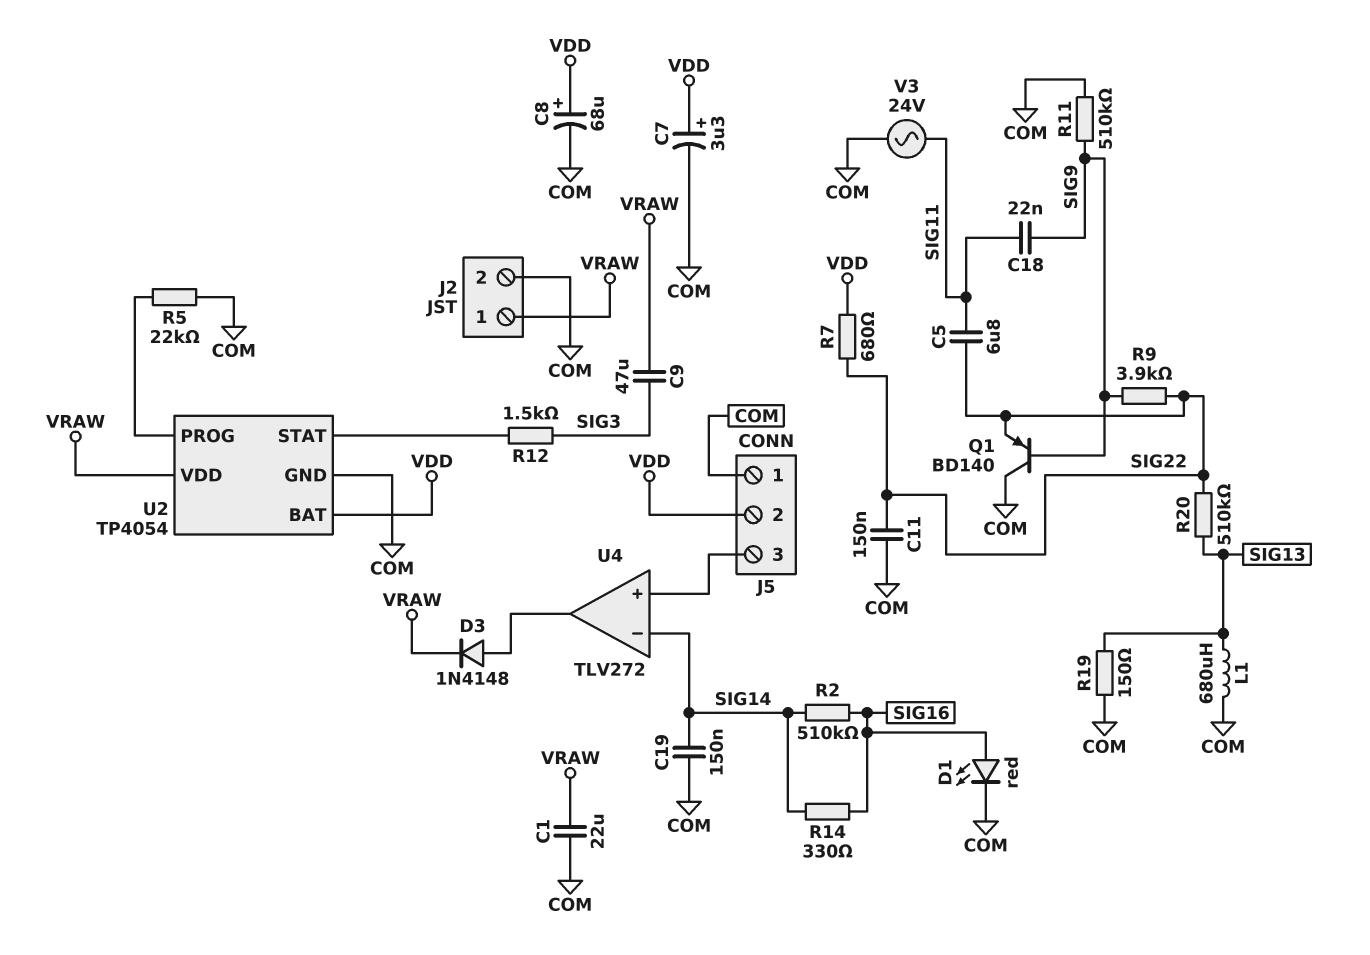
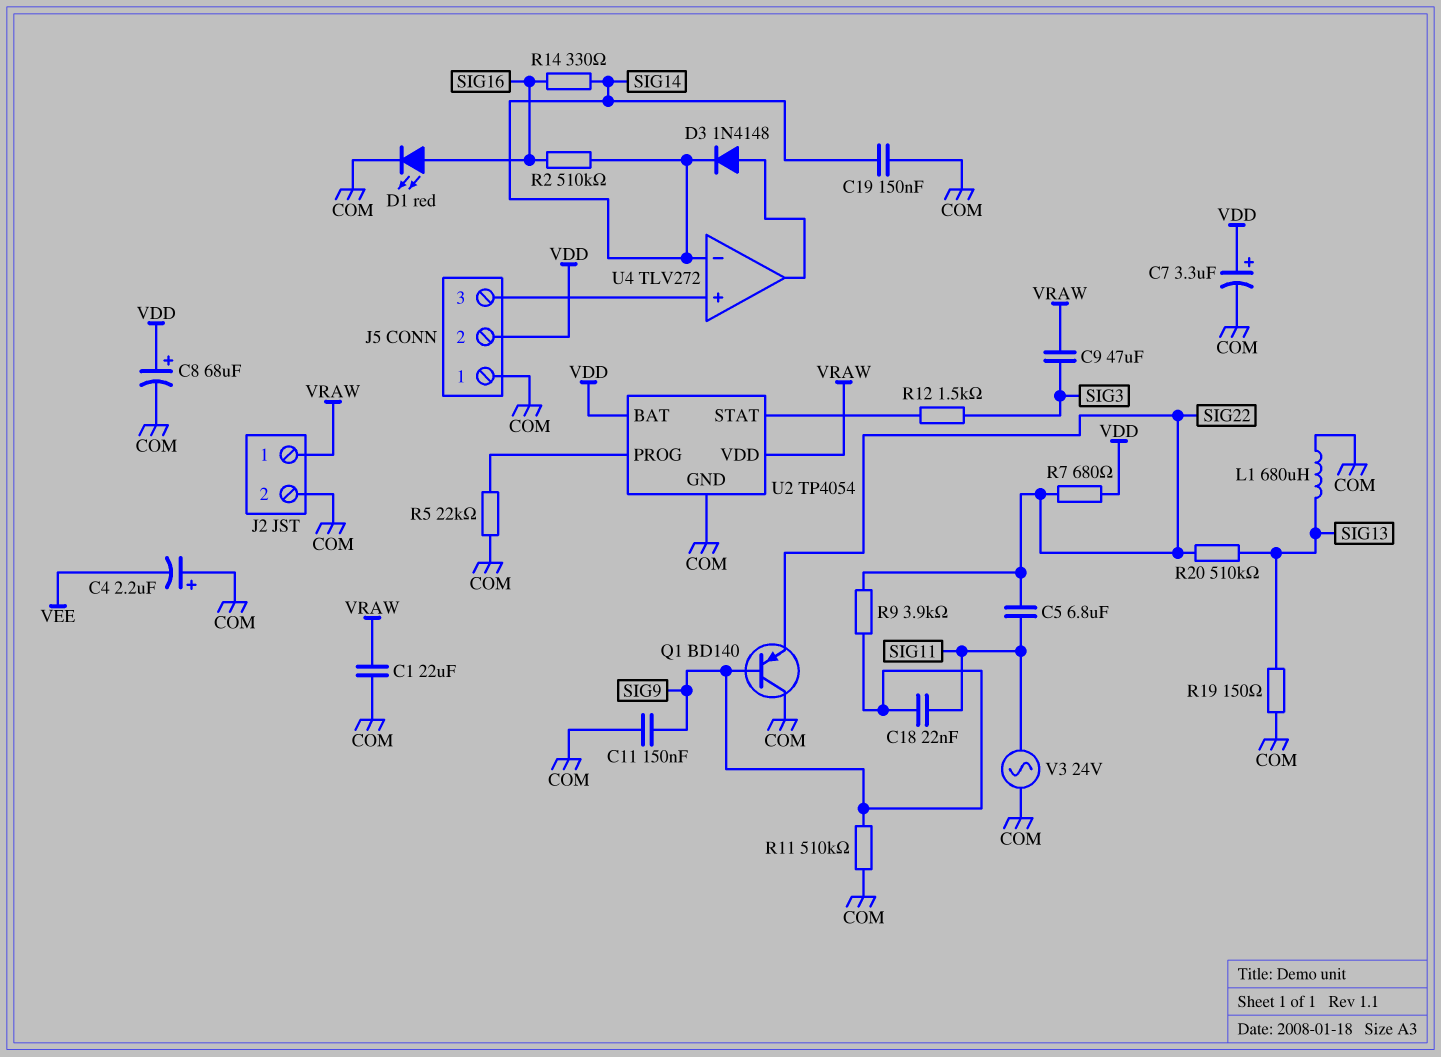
C4: none -> 2.2uF (plus COM, minus VEE)
C11: 150nF (COM, SIG22) -> 150nF (COM, SIG9)
D3: diode 1N4148 (A U4/out, K VRAW) -> diode 1N4148 (A U4/out, K SIG14)

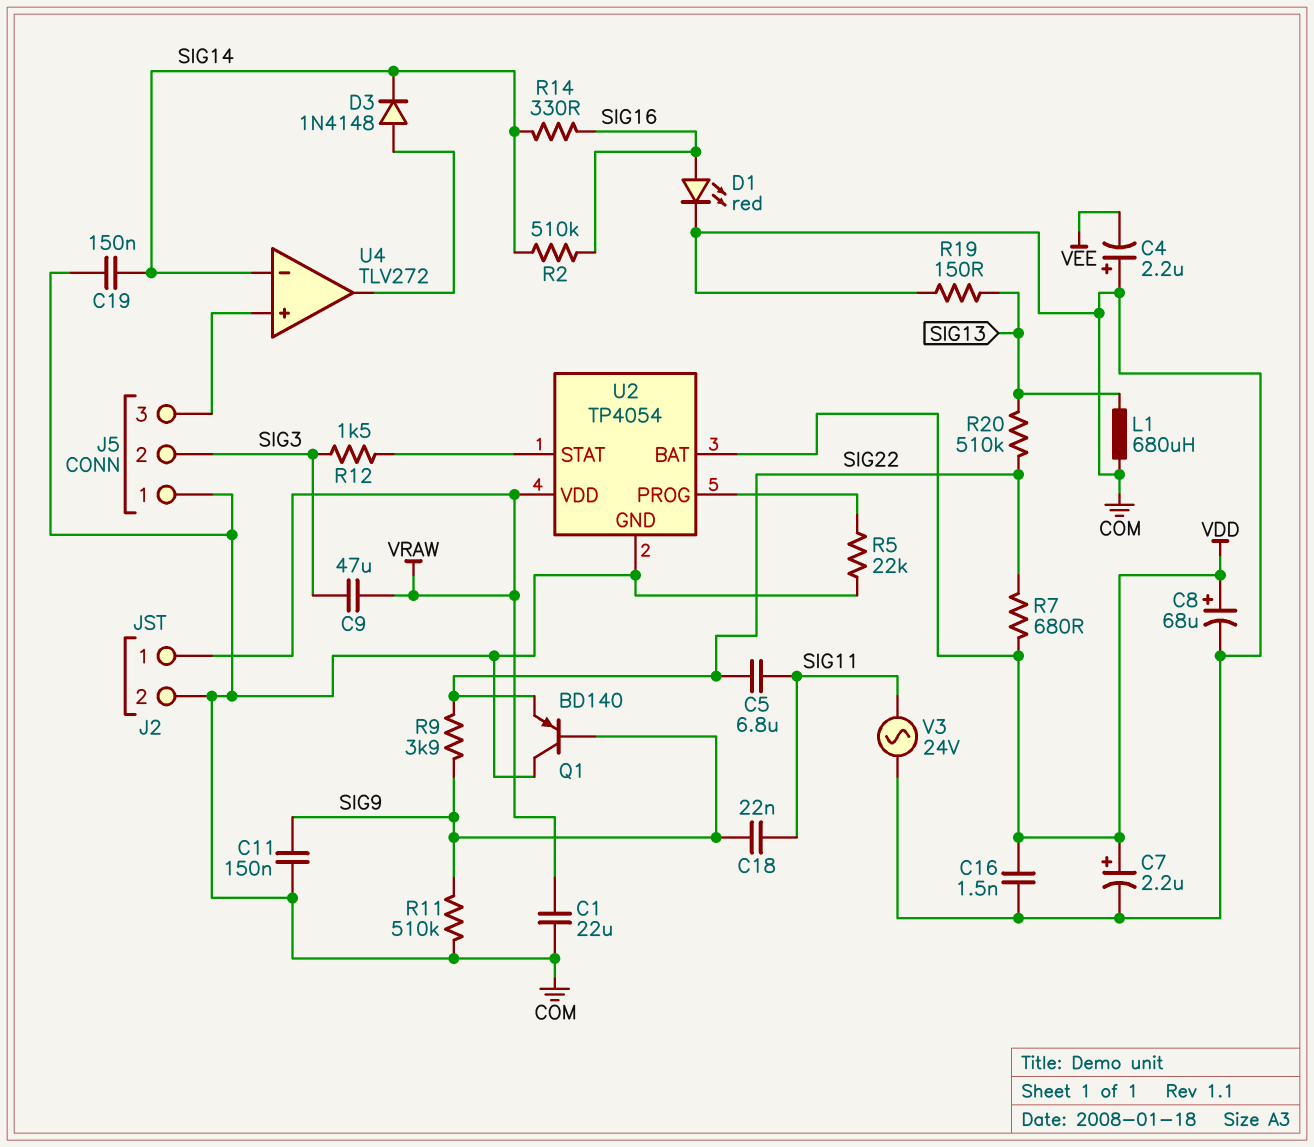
C7: 3.3uF (plus VDD, minus COM) -> 2.2uF (plus VDD, minus COM)
C16: none -> 1.5nF (COM, VDD)
J5 pin 2: VDD -> SIG3

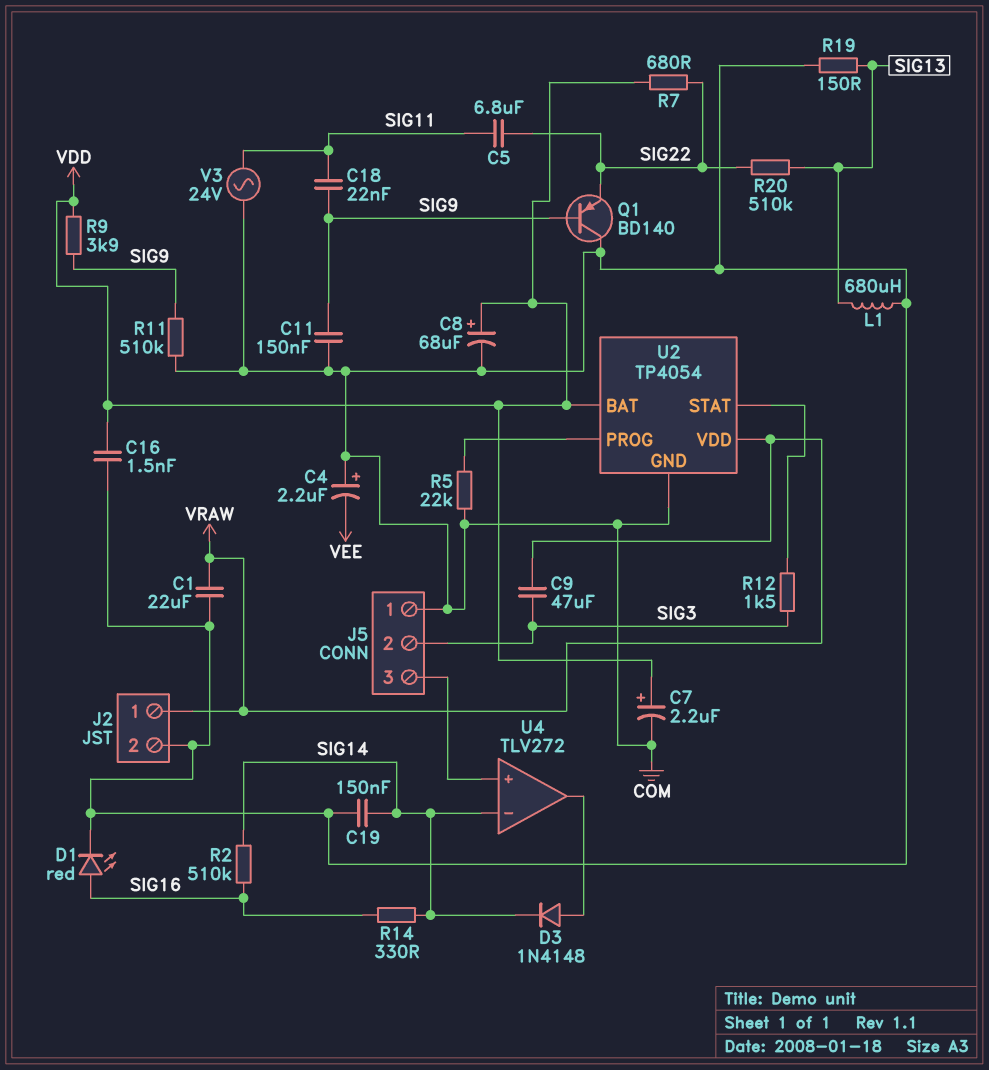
R9: 3.9k (SIG9, SIG22) -> 3.9k (SIG9, VDD)

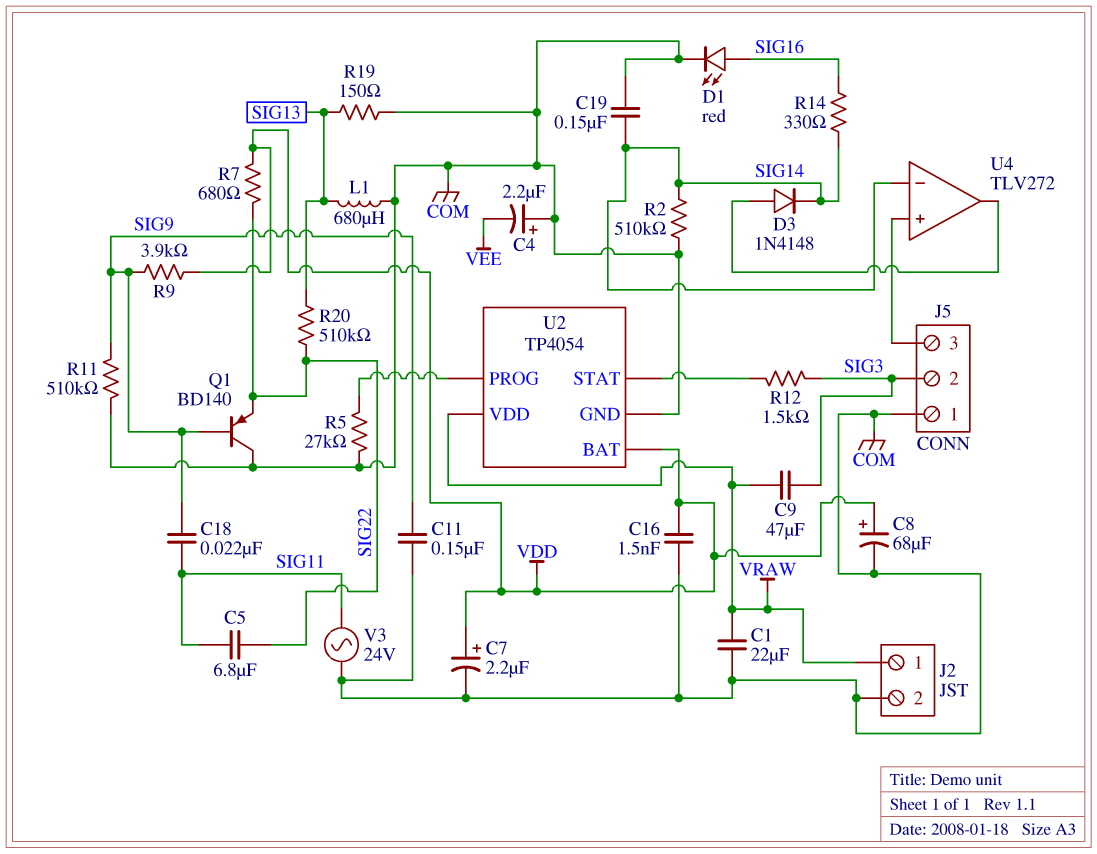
R2: 510k (SIG14, SIG16) -> 510k (COM, SIG14)
R5: 22k (COM, U2/PROG) -> 27k (COM, U2/PROG)

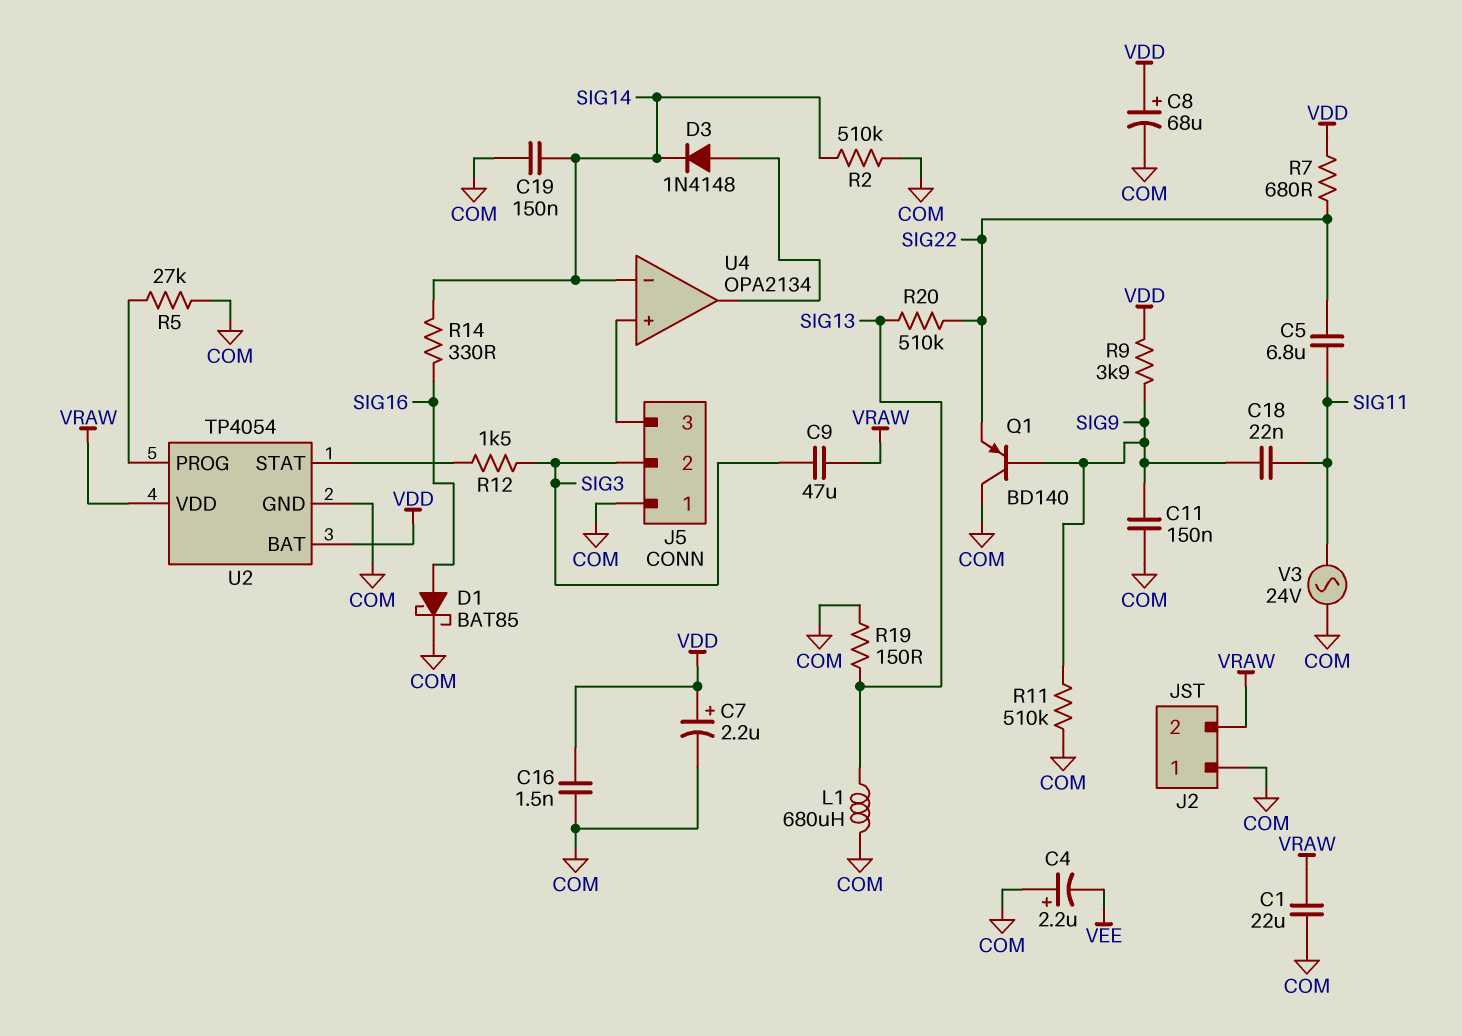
D1: LED red (A SIG16, K COM) -> schottky BAT85 (A SIG16, K COM)
J2 pin 1: VRAW -> COM
J2 pin 2: COM -> VRAW
U4: TLV272 -> OPA2134

